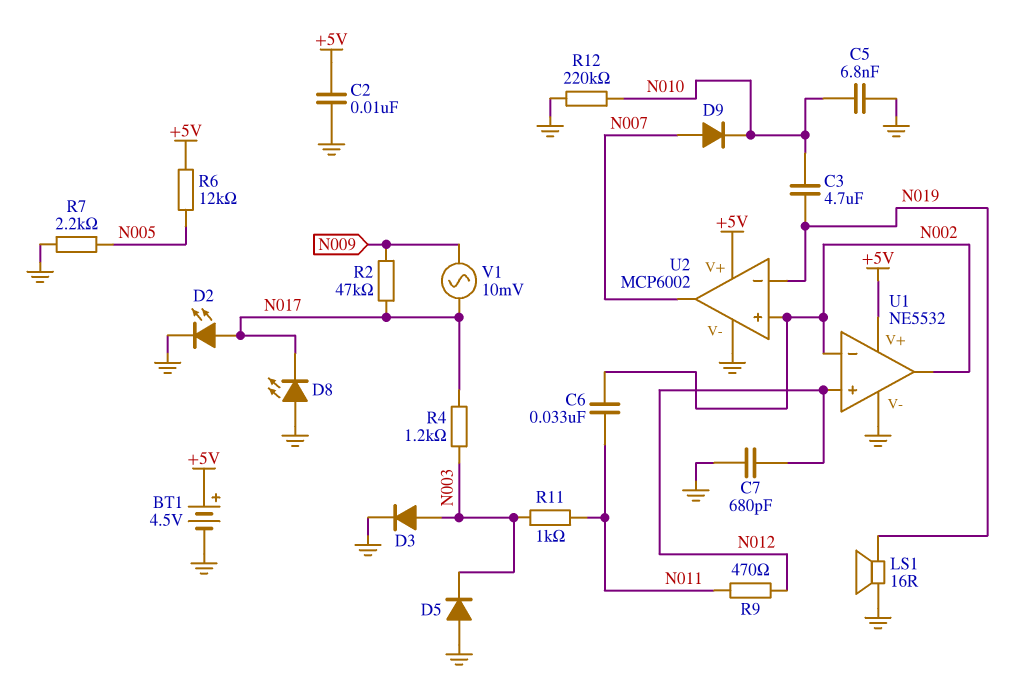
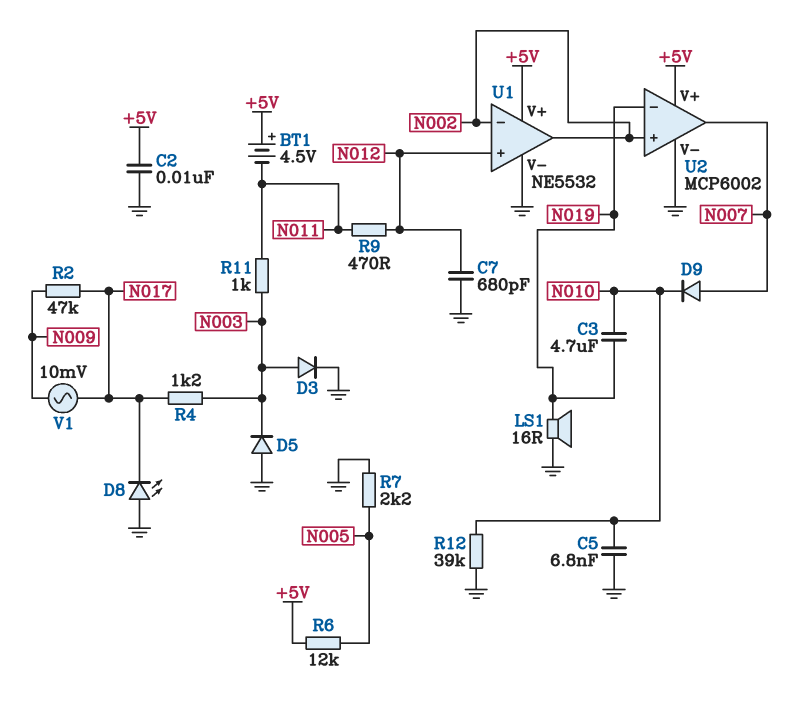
BT1: 4.5V (plus +5V, minus GND) -> 4.5V (plus +5V, minus N011)
C6: 33nF (N002, N011) -> none
D2: LED (A N017, K GND) -> none
R12: 220k (GND, N010) -> 39k (GND, N010)

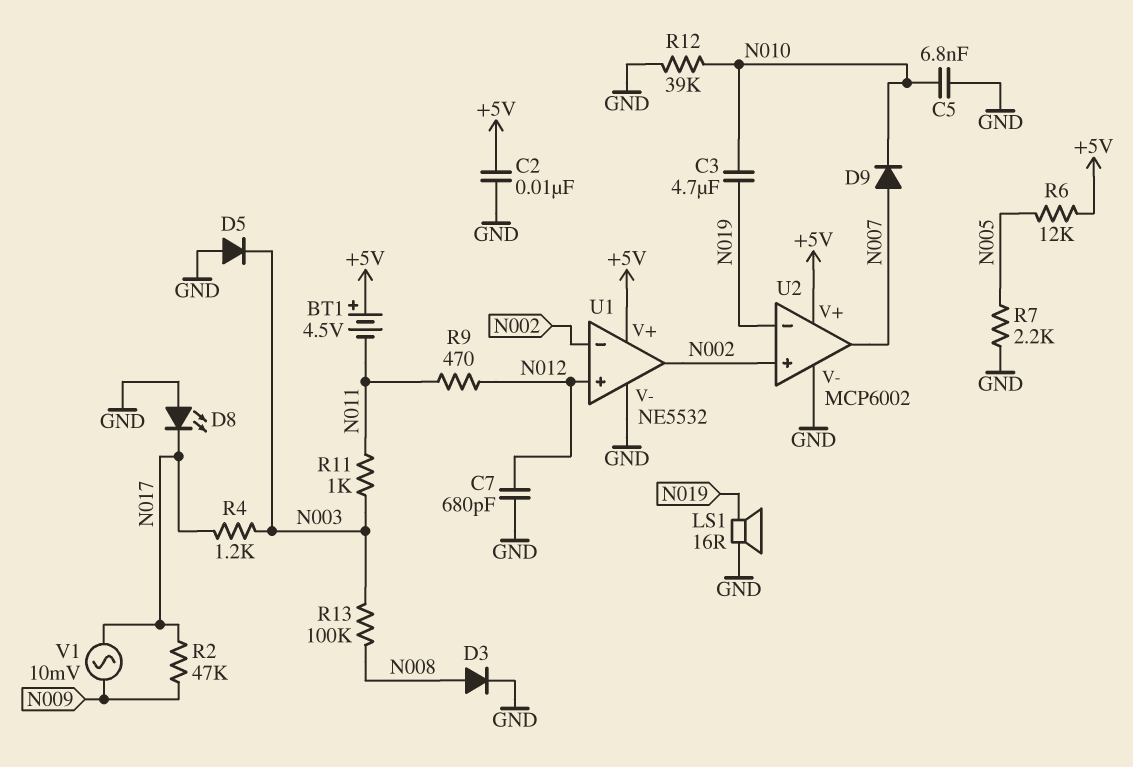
D3: diode (A N003, K GND) -> diode (A N008, K GND)
R13: none -> 100k (N003, N008)

